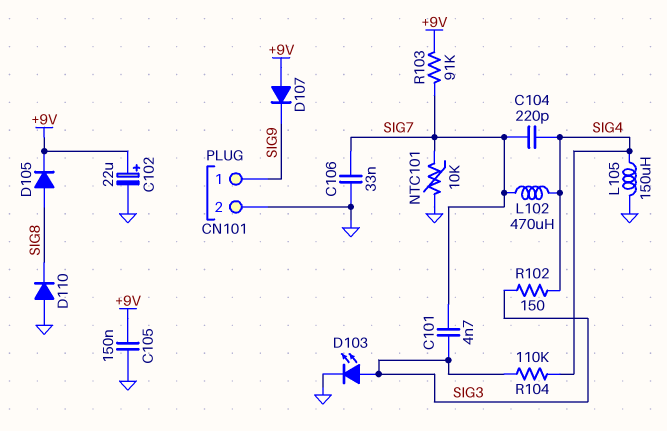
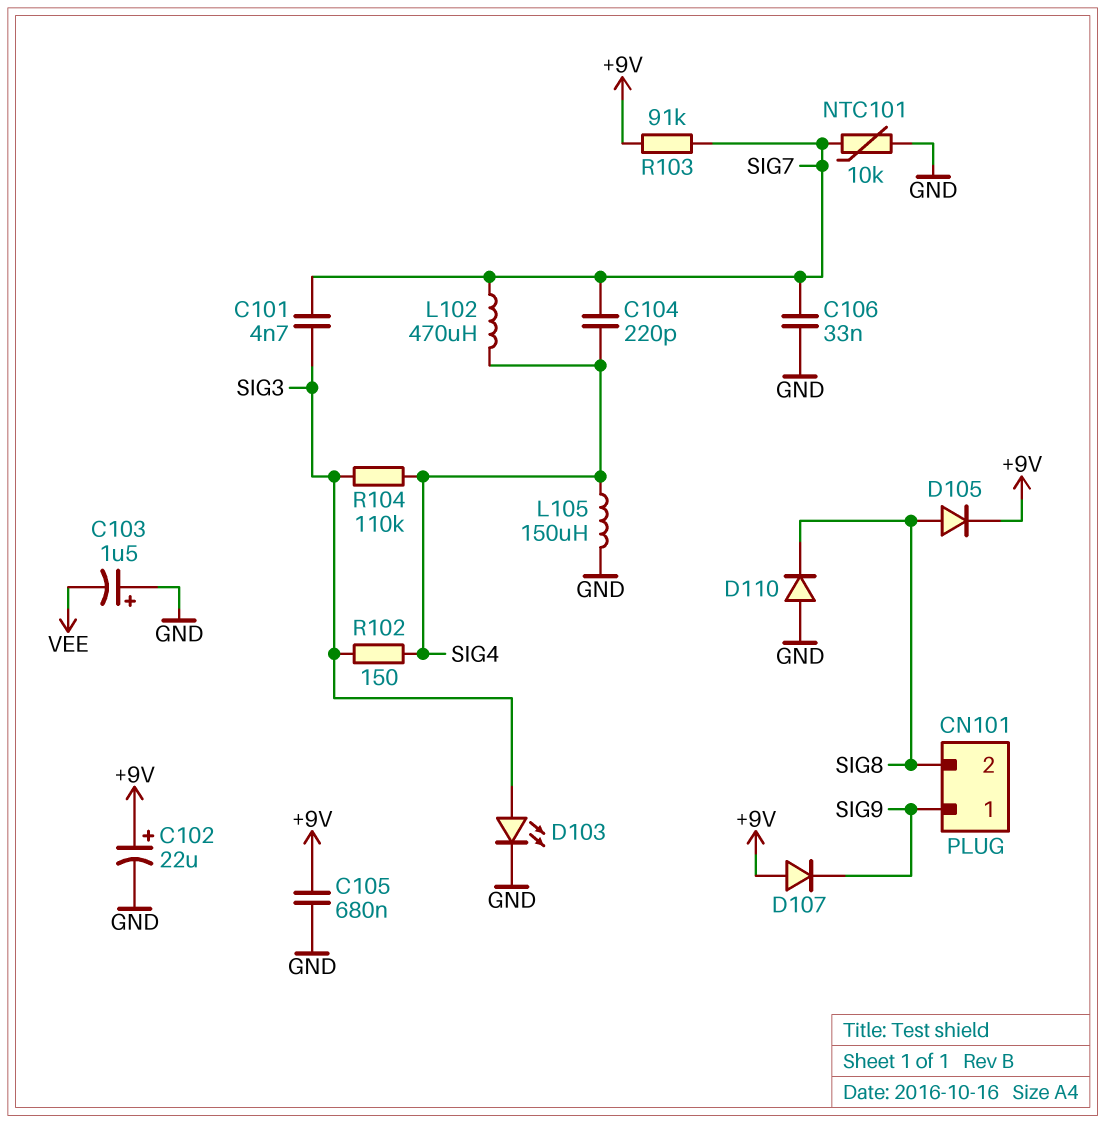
C103: none -> 1.5uF (plus GND, minus VEE)
C105: 150nF (+9V, GND) -> 680nF (+9V, GND)
CN101 pin 2: GND -> SIG8

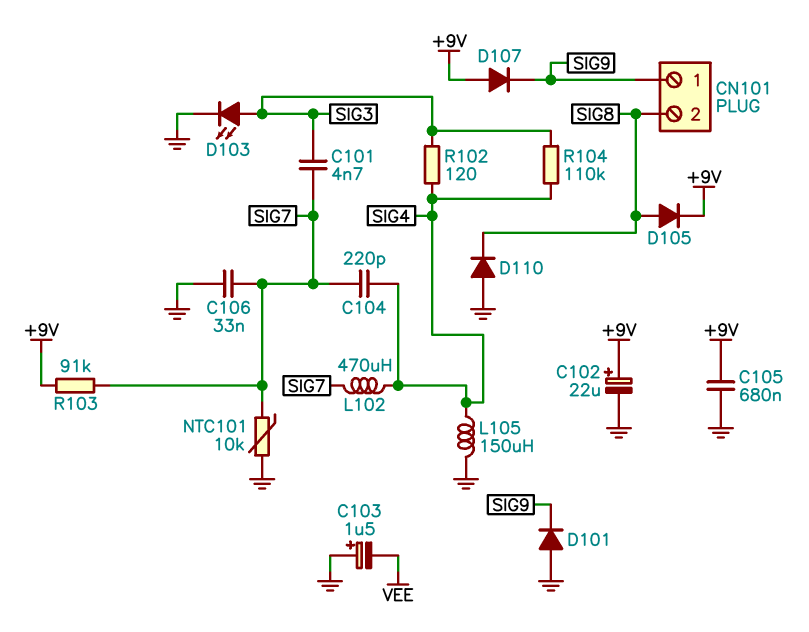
D101: none -> diode (A GND, K SIG9)
R102: 150 (SIG3, SIG4) -> 120 (SIG3, SIG4)

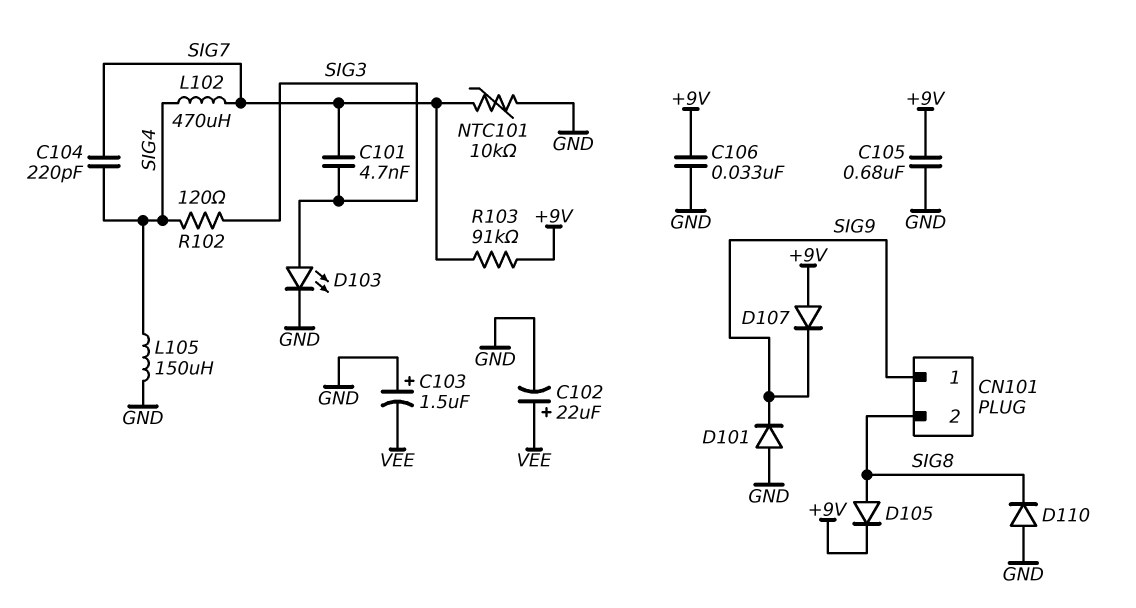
C102: 22uF (plus +9V, minus GND) -> 22uF (plus VEE, minus GND)
C106: 33nF (GND, SIG7) -> 33nF (+9V, GND)
R104: 110k (SIG3, SIG4) -> none

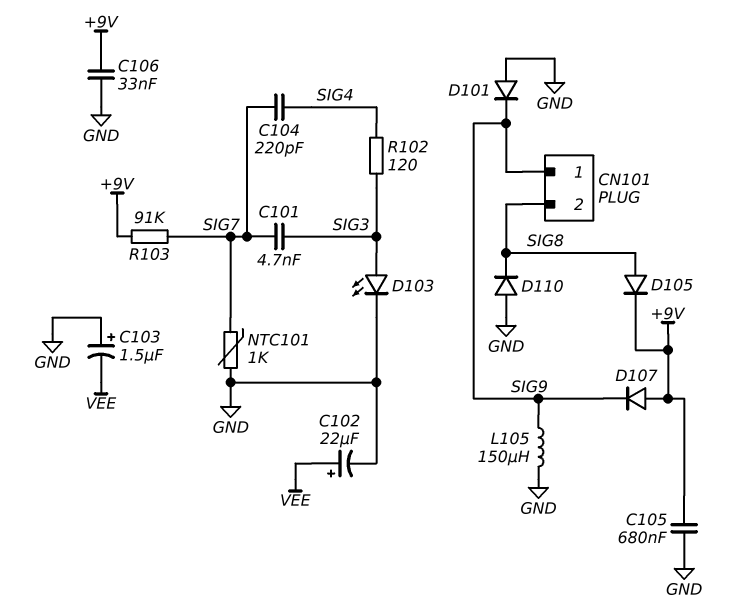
L102: 470uH (SIG4, SIG7) -> none
L105: 150uH (GND, SIG4) -> 150uH (GND, SIG9)
NTC101: 10k (GND, SIG7) -> 1k (GND, SIG7)

